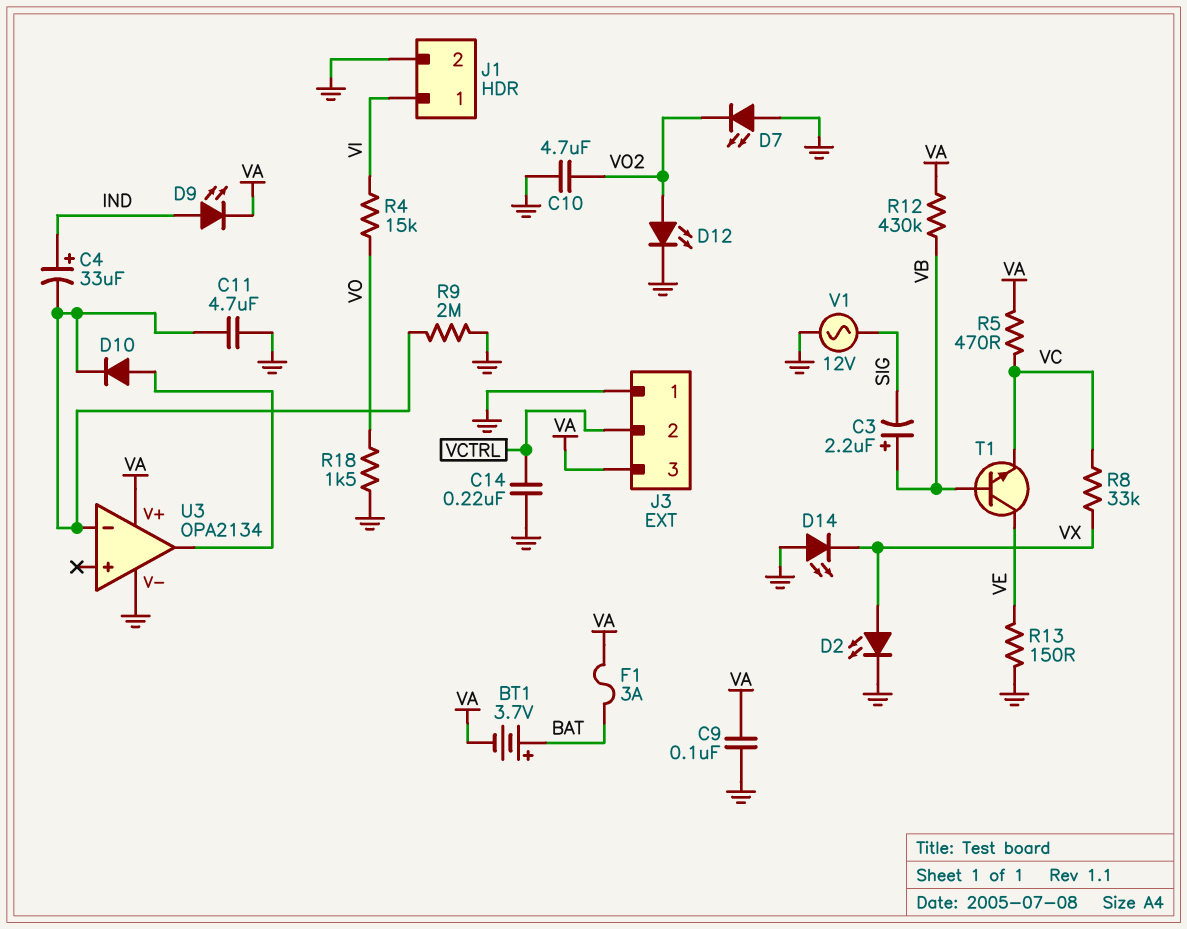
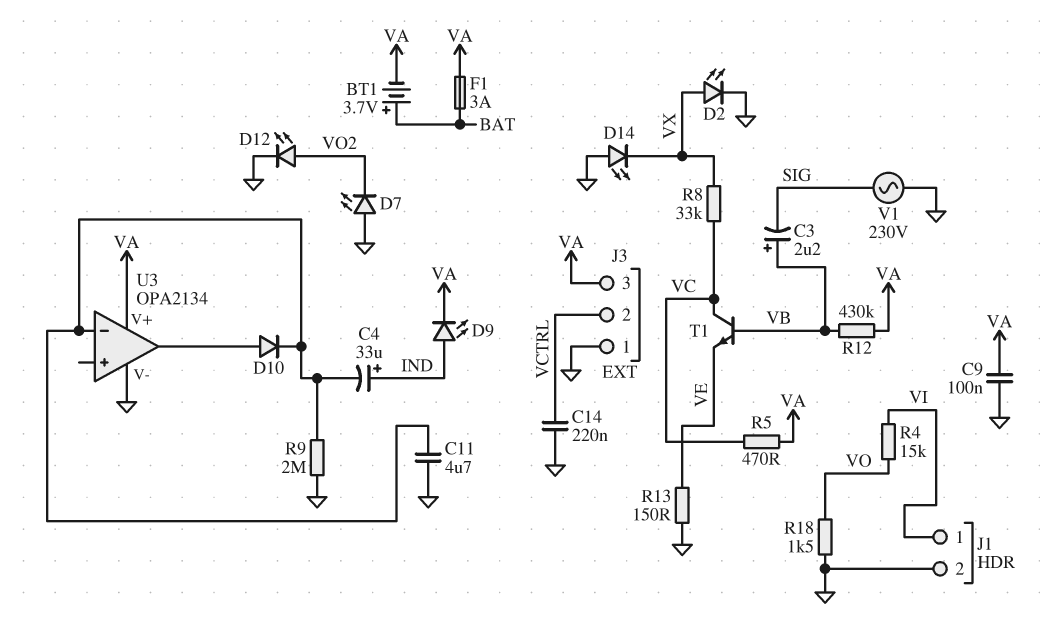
C10: 4.7uF (GND, VO2) -> none
T1: NPN (B VB, C VE, E VC) -> NPN (B VB, C VC, E VE)
V1: AC 12V (GND, SIG) -> AC 230V (GND, SIG)

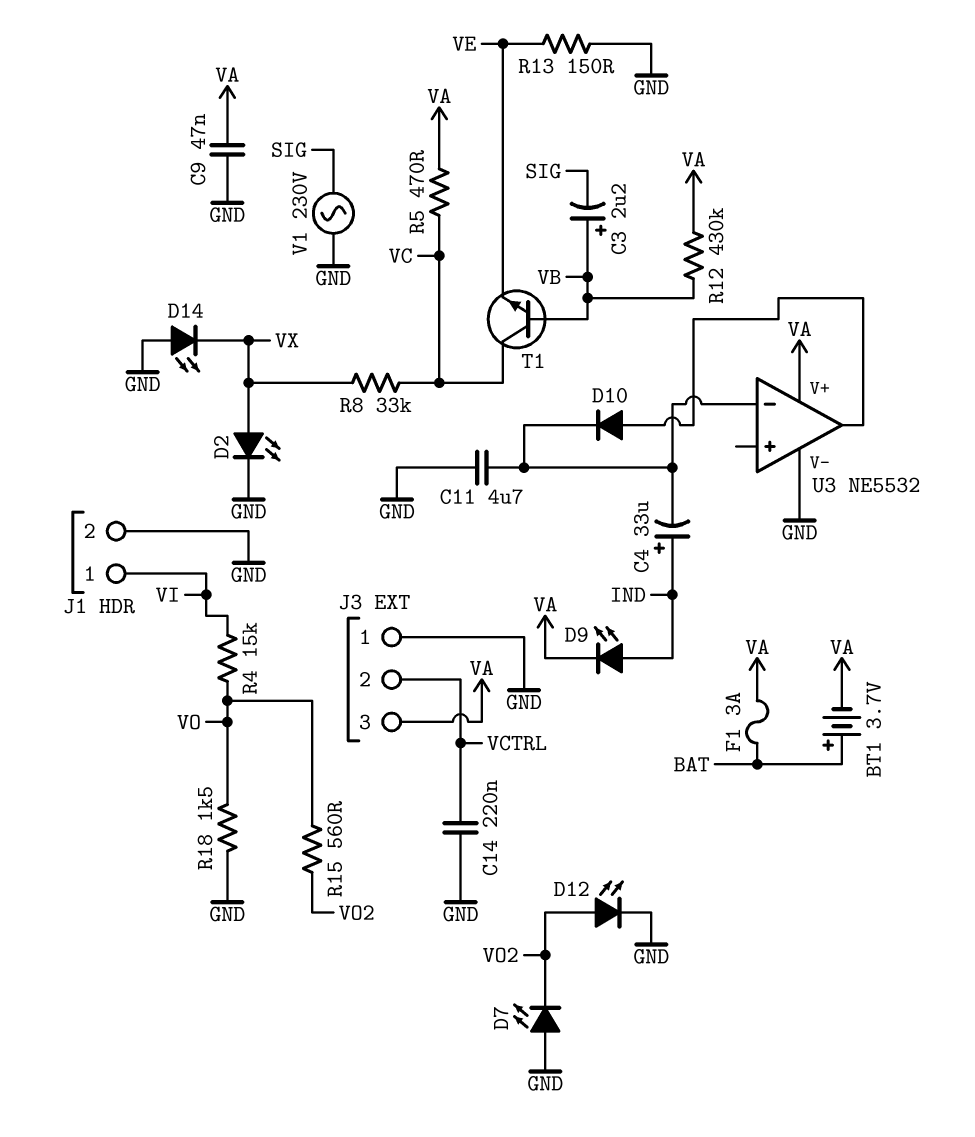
C9: 100nF (GND, VA) -> 47nF (GND, VA)
R9: 2M (GND, U3/in-) -> none
R15: none -> 560 (VO, VO2)
U3: OPA2134 -> NE5532

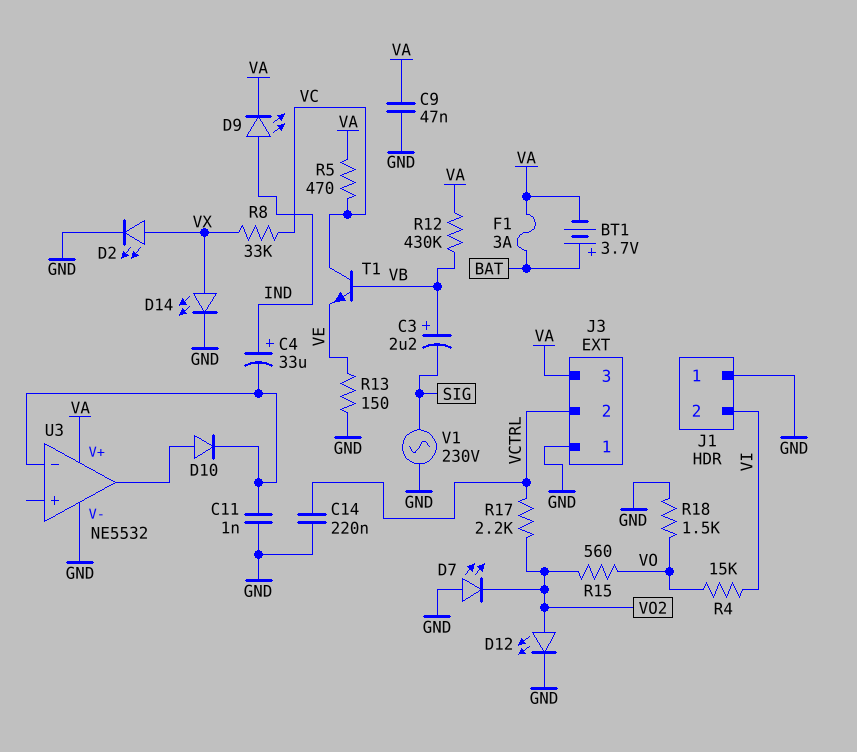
C11: 4.7uF (GND, U3/in-) -> 1nF (GND, U3/in-)
D14: LED (A GND, K VX) -> LED (A VX, K GND)
J1 pin 1: VI -> GND
J1 pin 2: GND -> VI
R17: none -> 2.2k (VCTRL, VO2)

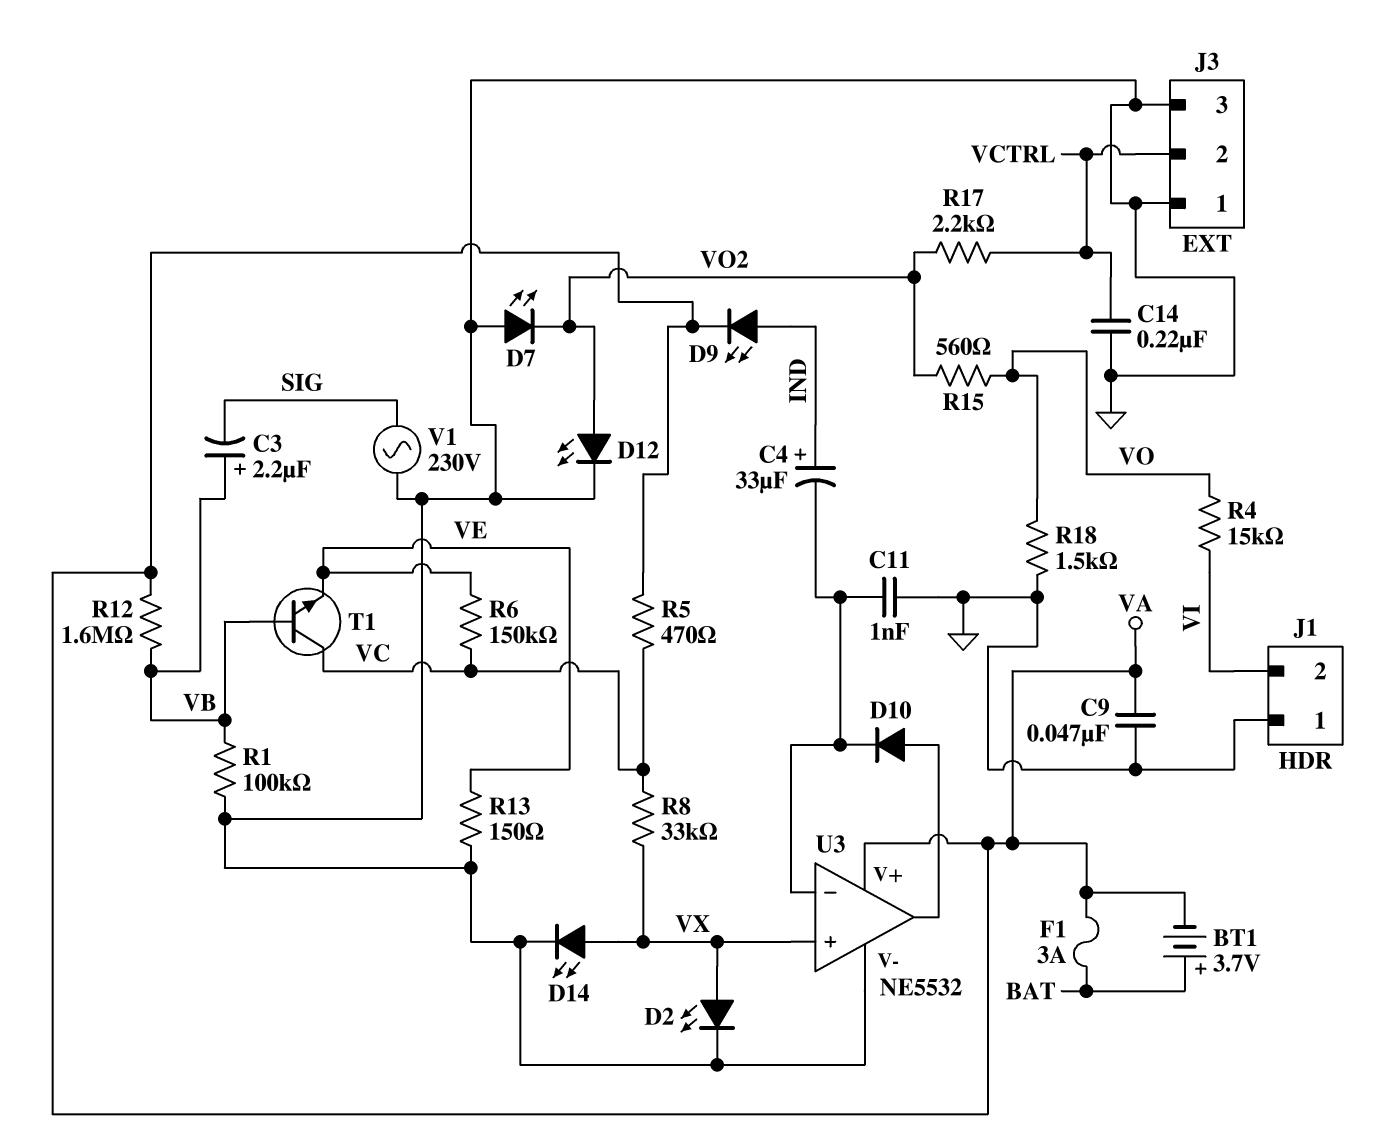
J3 pin 3: VA -> GND
R1: none -> 100k (GND, VB)
R6: none -> 150k (VC, VE)
R12: 430k (VA, VB) -> 1.6M (VA, VB)
U3 pin in+: none -> VX

